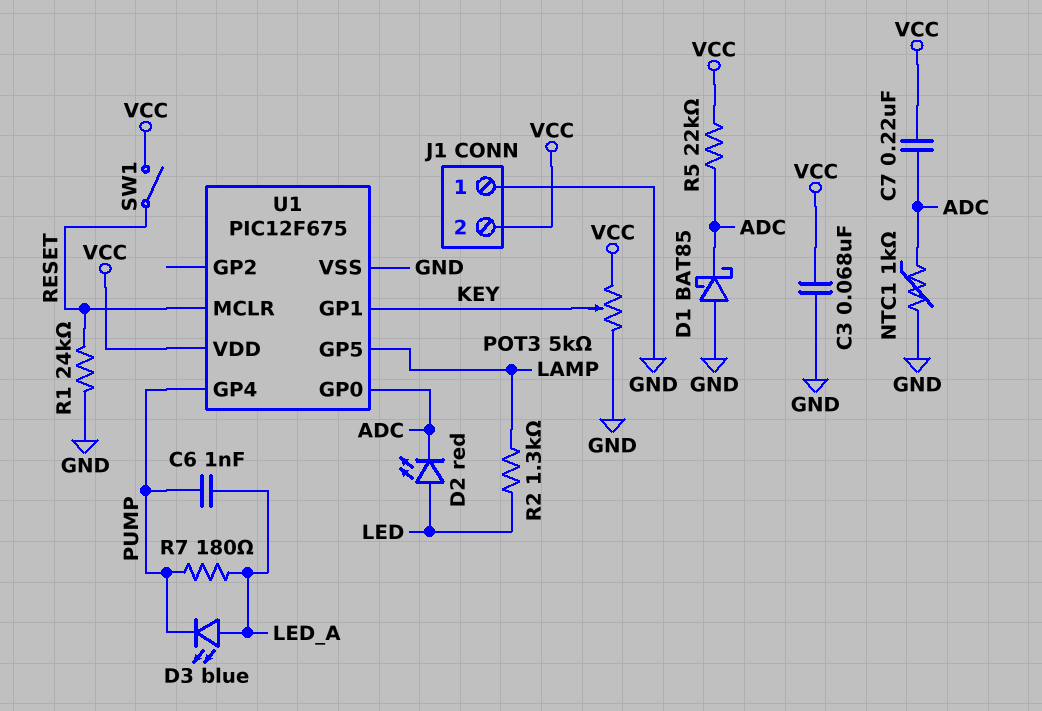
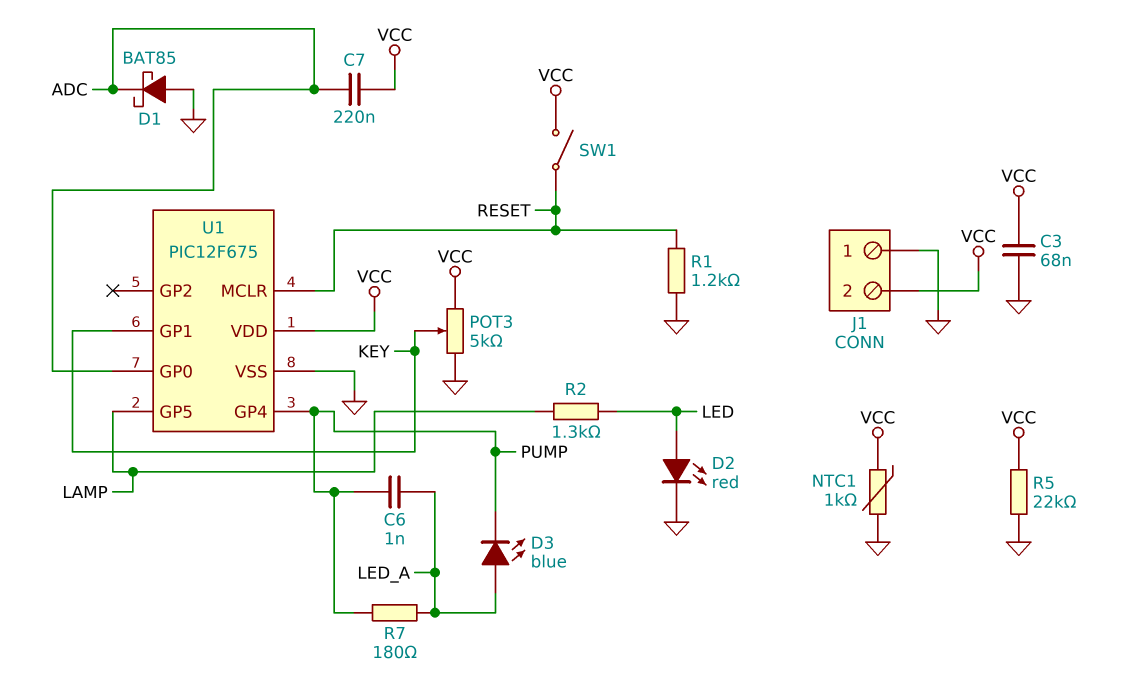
D2: LED red (A LED, K ADC) -> LED red (A LED, K GND)
NTC1: 1k (ADC, GND) -> 1k (GND, VCC)
R1: 24k (GND, RESET) -> 1.2k (GND, RESET)
R5: 22k (ADC, VCC) -> 22k (GND, VCC)

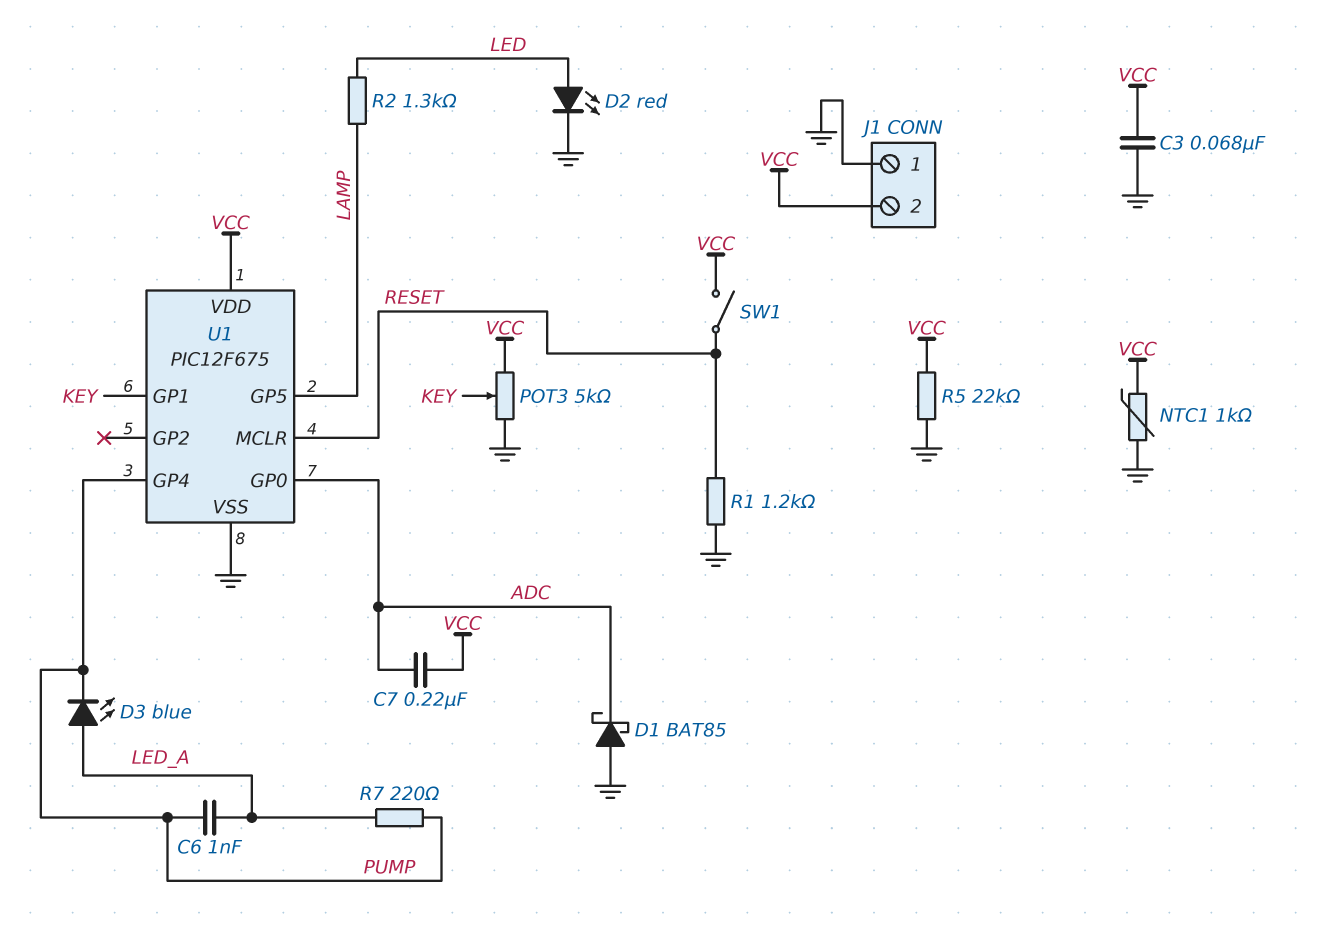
R7: 180 (LED_A, PUMP) -> 220 (LED_A, PUMP)

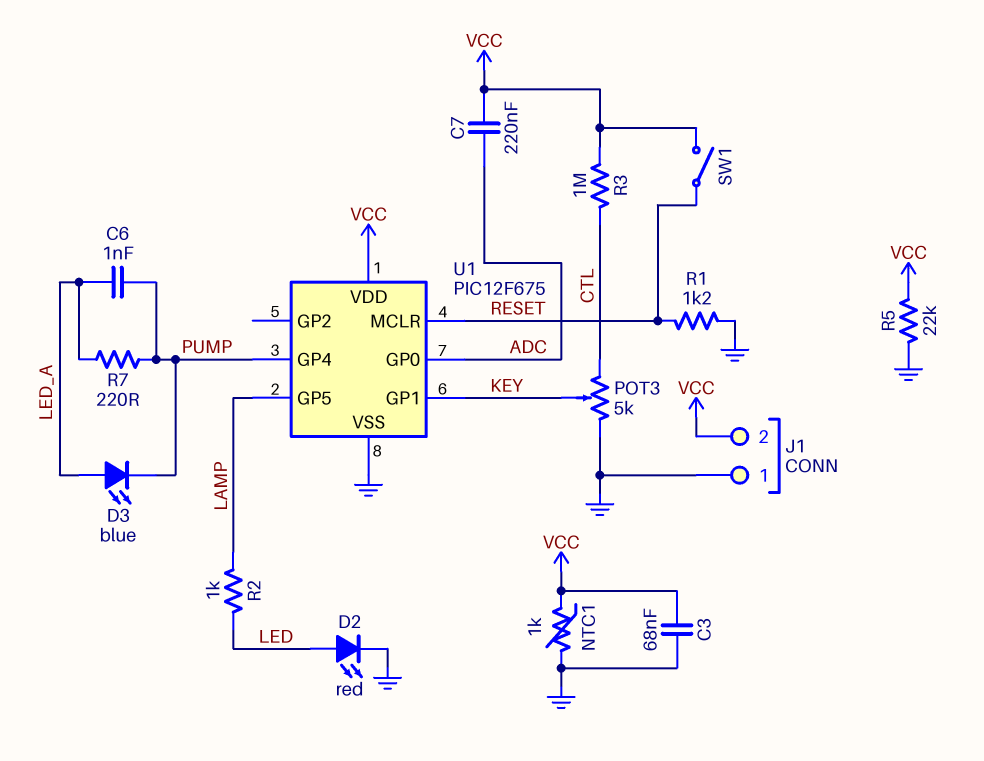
D1: schottky BAT85 (A GND, K ADC) -> none
POT3: 5k (GND, VCC, wiper KEY) -> 5k (CTL, GND, wiper KEY)
R2: 1.3k (LAMP, LED) -> 1k (LAMP, LED)
R3: none -> 1M (CTL, VCC)

